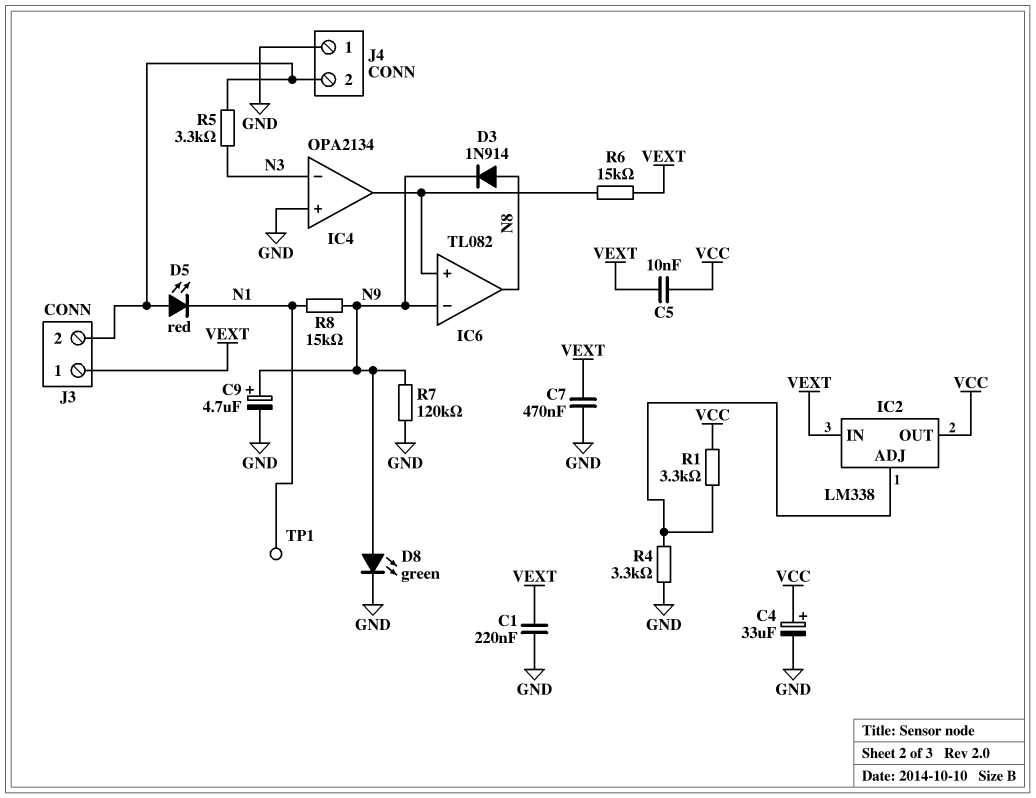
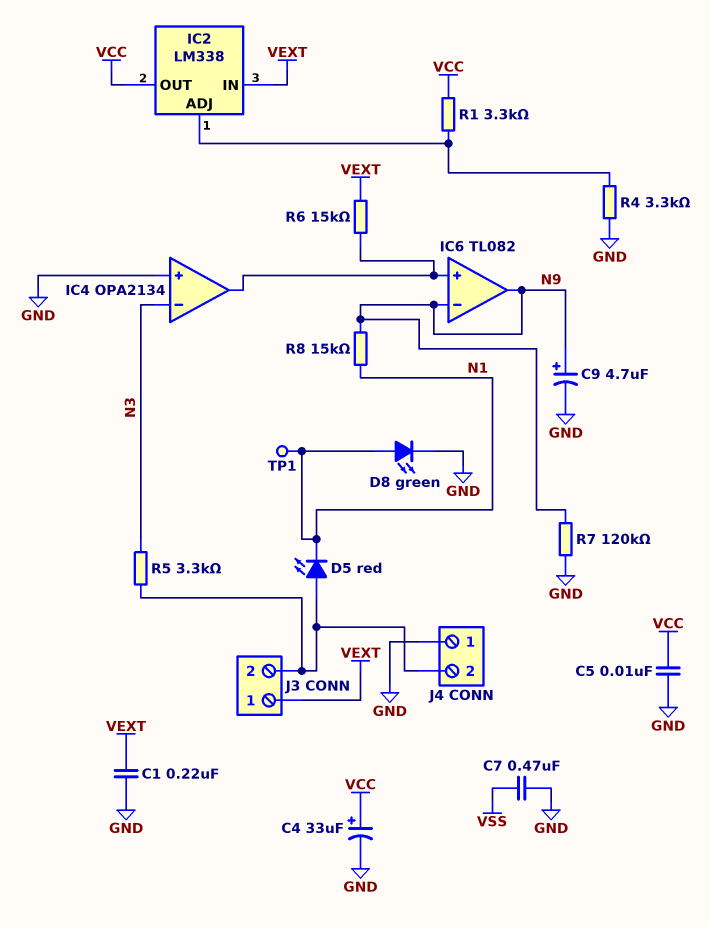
C5: 10nF (VCC, VEXT) -> 10nF (GND, VCC)
C7: 470nF (GND, VEXT) -> 470nF (GND, VSS)
D3: diode 1N914 (A N8, K N9) -> none
D8: LED green (A N9, K GND) -> LED green (A N1, K GND)
IC6 pin out: N8 -> N9

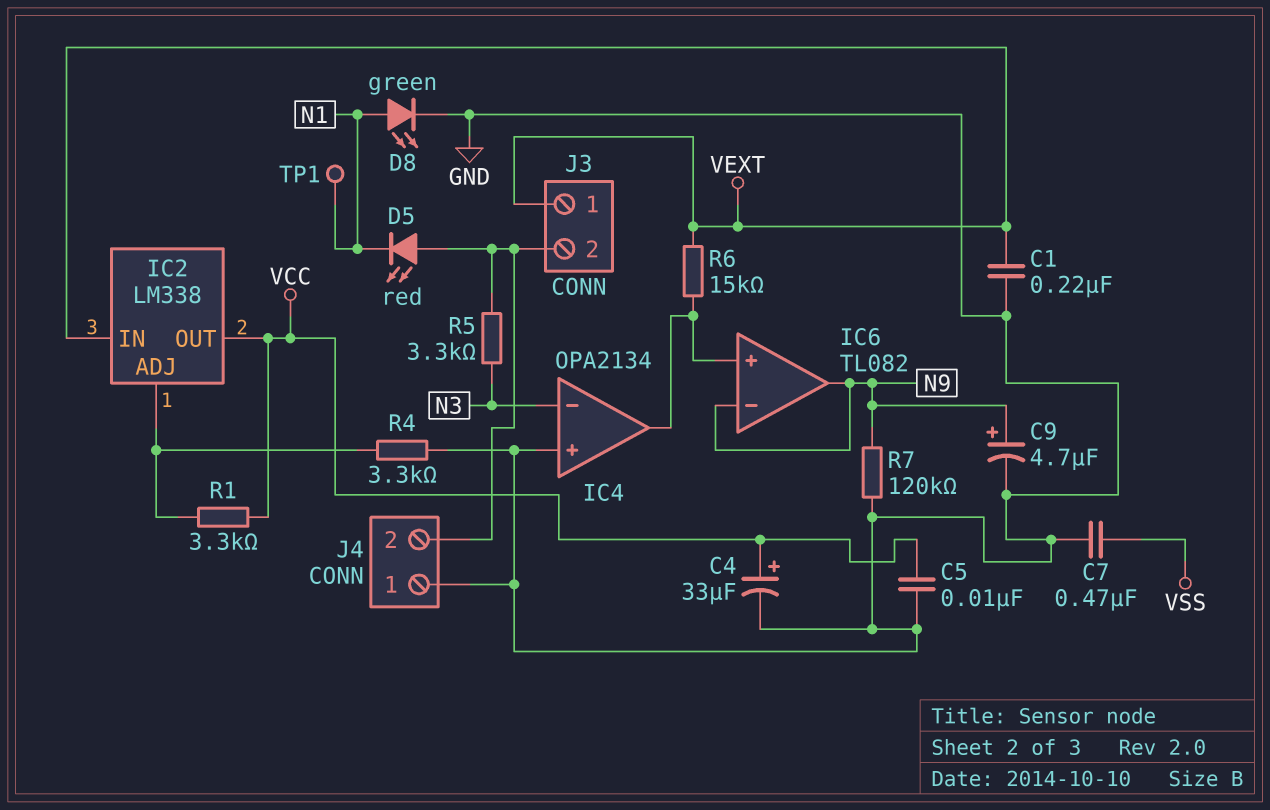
R8: 15k (N1, N9) -> none

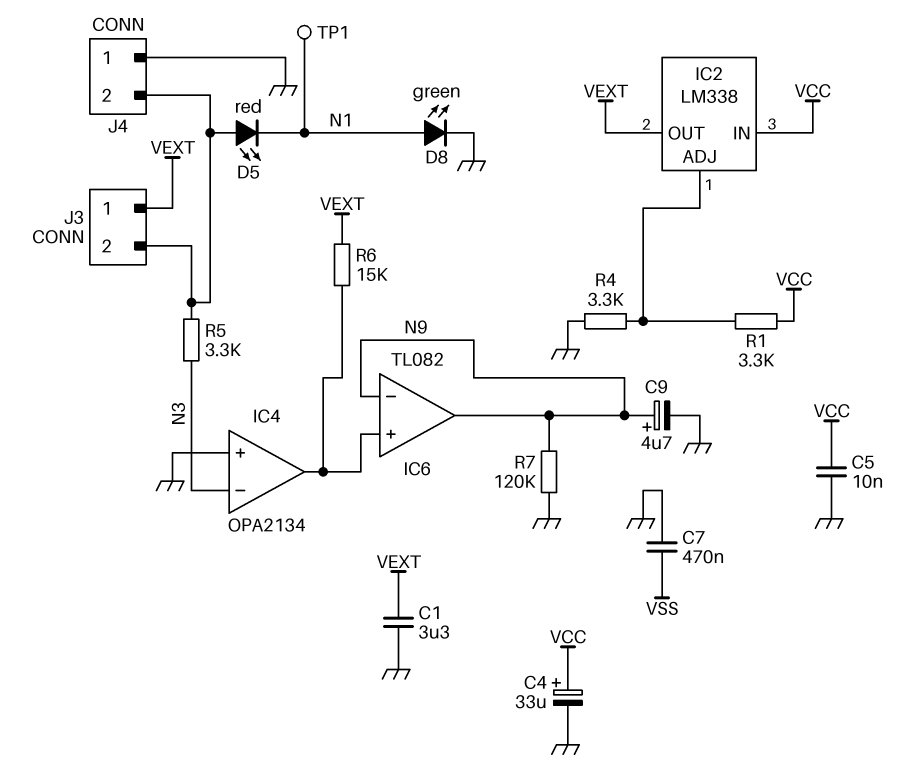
C1: 220nF (GND, VEXT) -> 3.3uF (GND, VEXT)
IC2 pin IN: VEXT -> VCC
IC2 pin OUT: VCC -> VEXT

